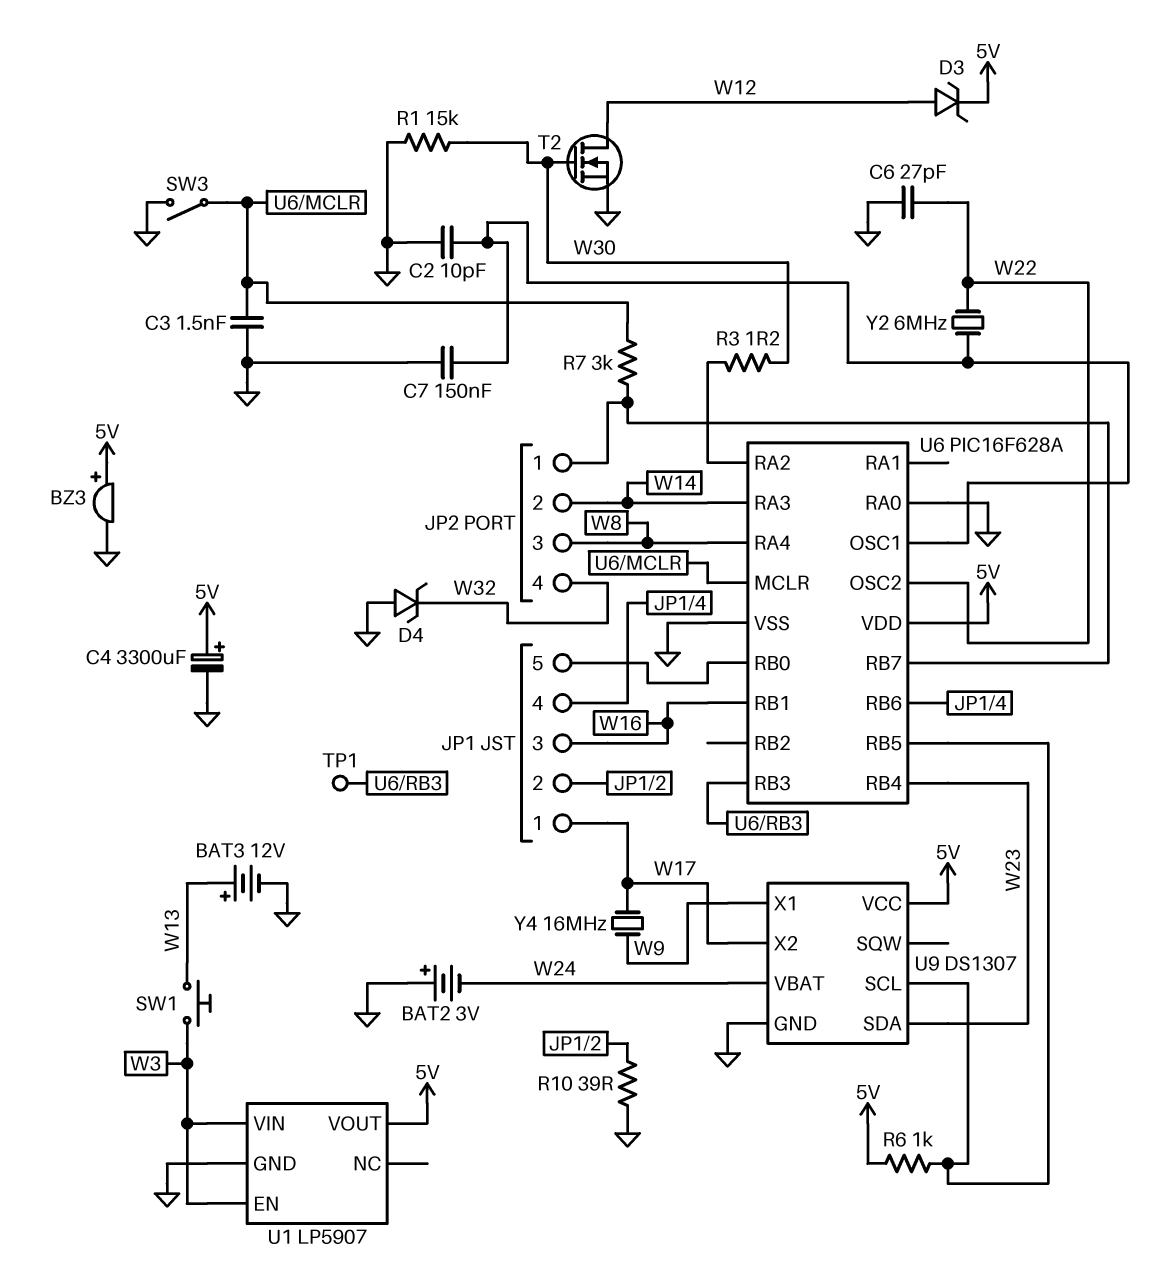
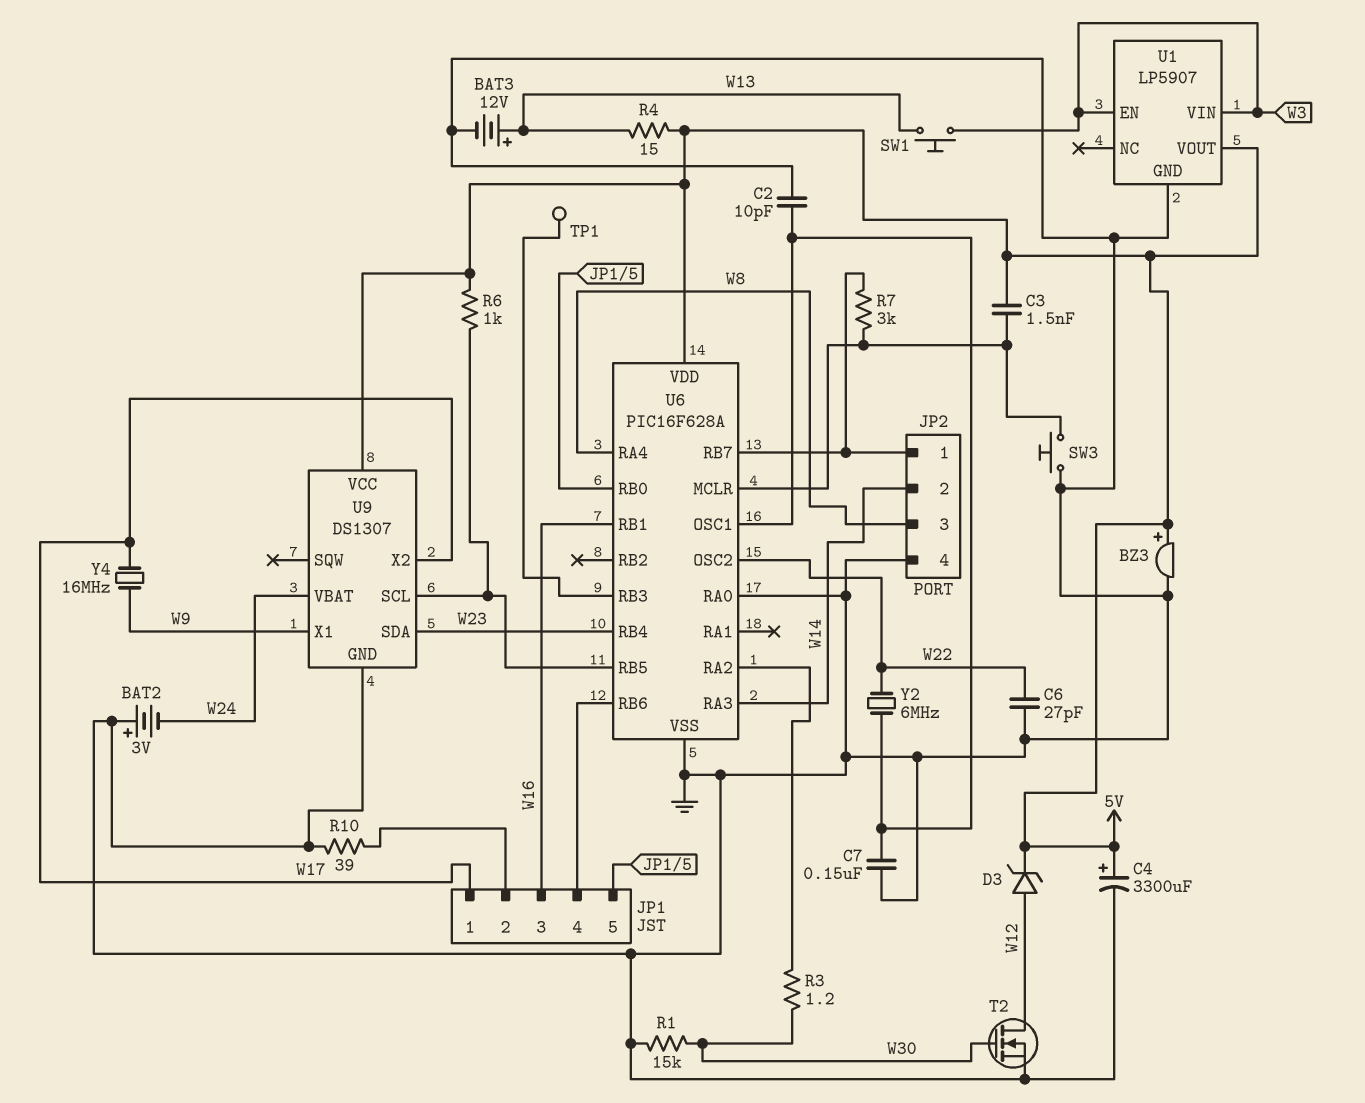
C3: 1.5nF (GND, U6/MCLR) -> 1.5nF (5V, U6/MCLR)
D4: zener (A GND, K W32) -> none
JP2 pin 4: W32 -> GND
R4: none -> 15 (5V, W13)
SW3: switch (GND, U6/MCLR) -> button (GND, U6/MCLR)

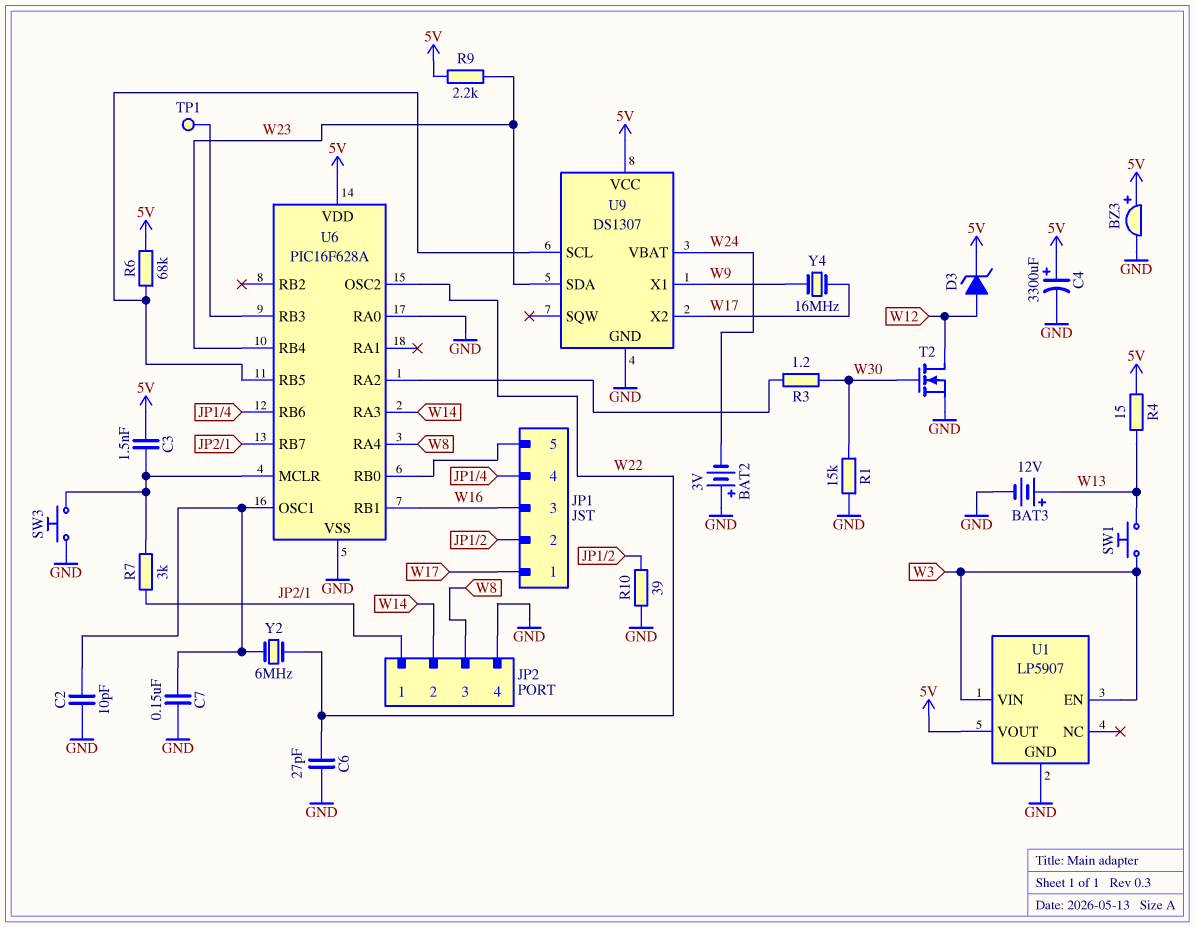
R6: 1k (5V, U6/RB5) -> 68k (5V, U6/RB5)
R9: none -> 2.2k (5V, W23)

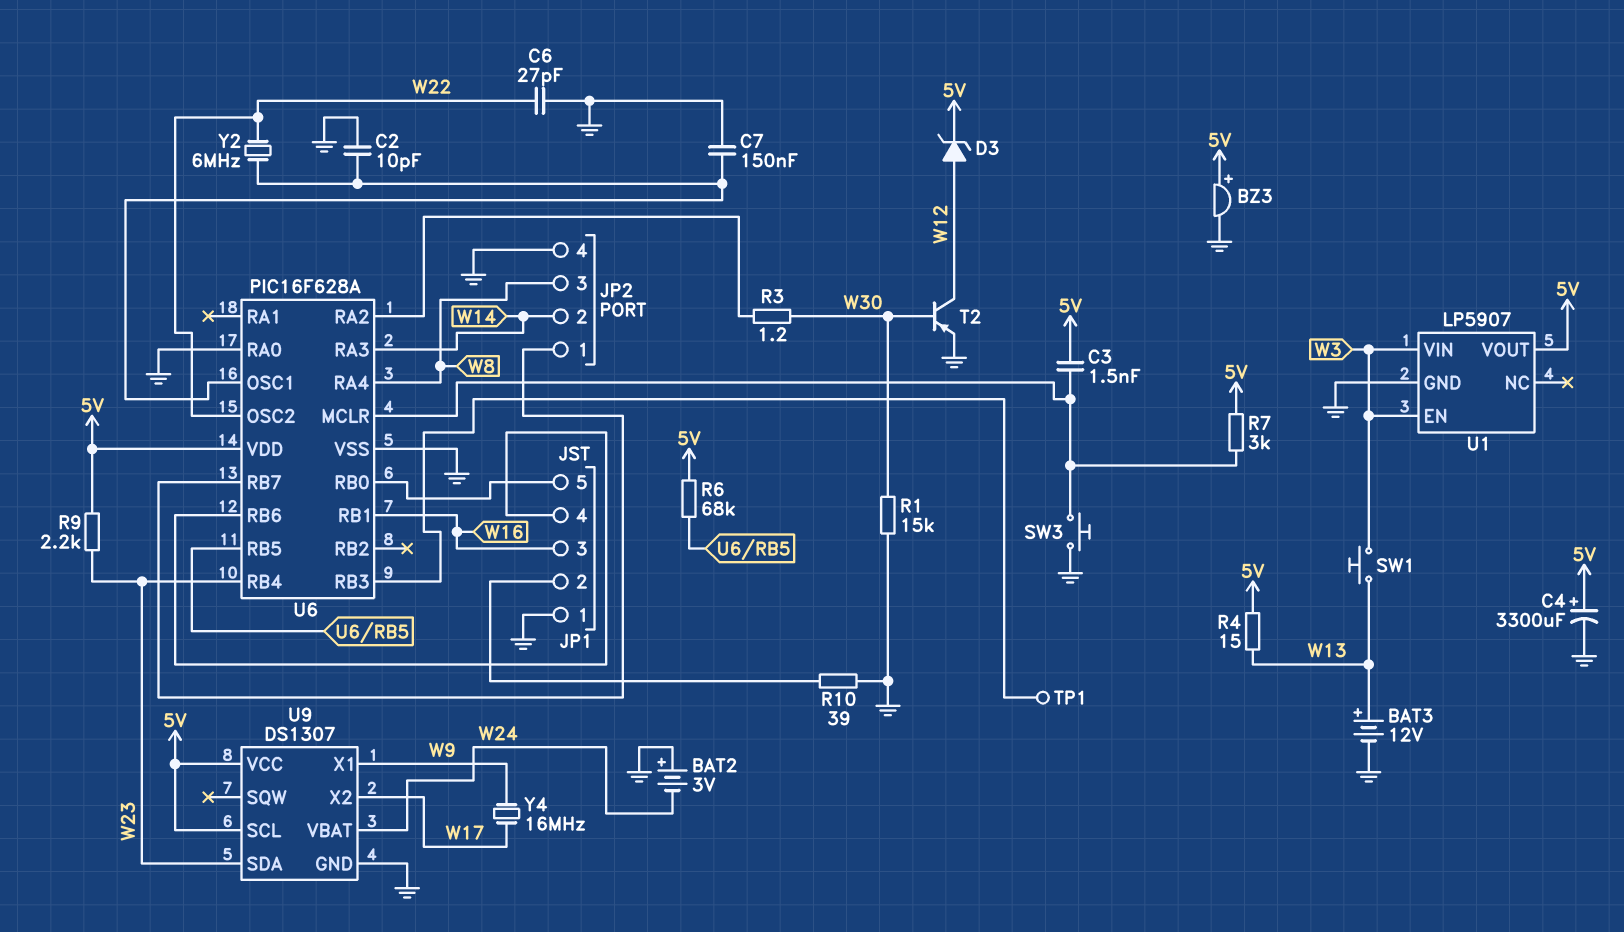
JP1 pin 1: W17 -> GND
R7: 3k (JP2/1, U6/MCLR) -> 3k (5V, U6/MCLR)
T2: NMOS (G W30, D W12, S GND) -> PNP (B W30, C W12, E GND)
U9 pin SCL: U6/RB5 -> 5V

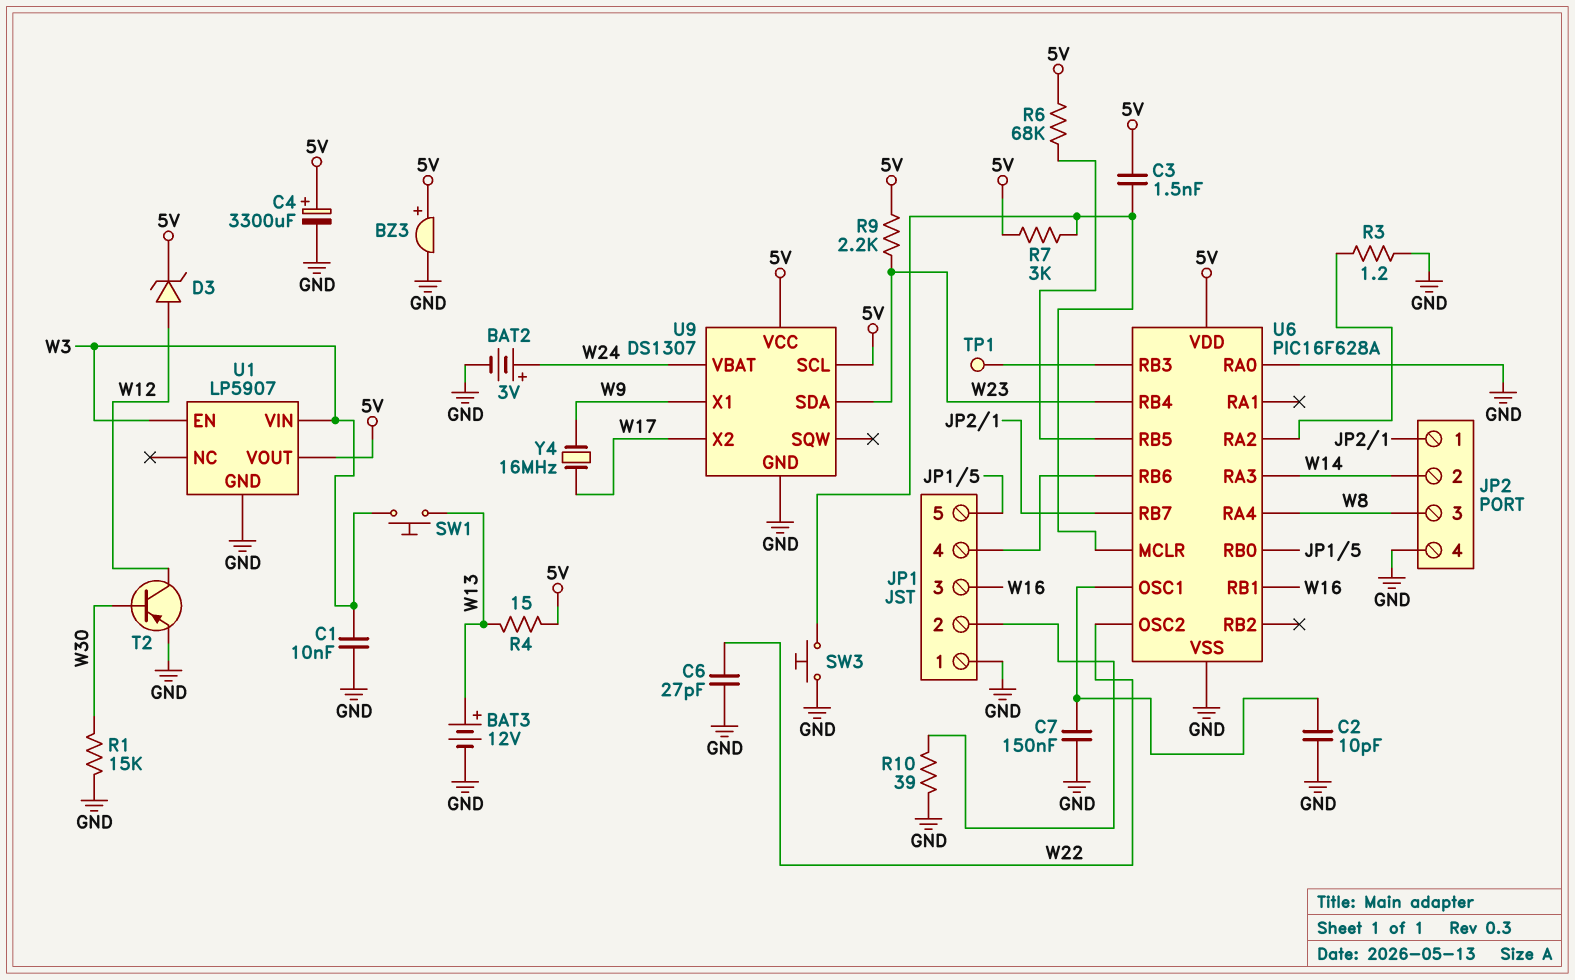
BAT2: 3V (plus GND, minus W24) -> 3V (plus W24, minus GND)
C1: none -> 10nF (GND, W3)
R3: 1.2 (U6/RA2, W30) -> 1.2 (GND, U6/RA2)
Y2: 6MHz (U6/OSC1, W22) -> none

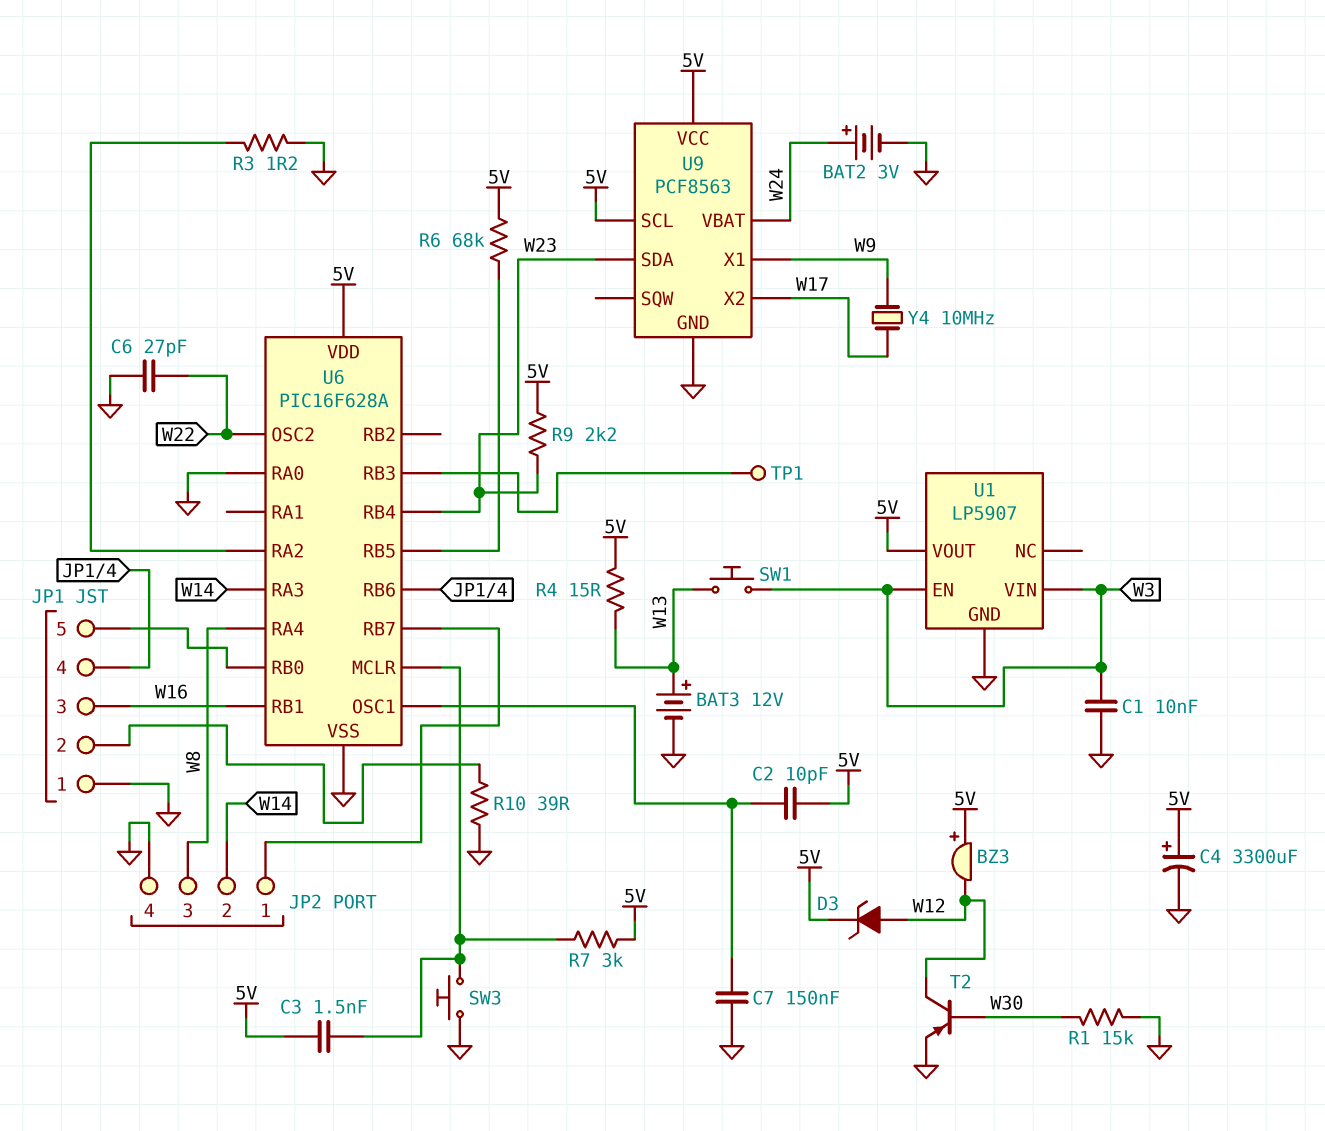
BZ3: buzzer (plus 5V, minus GND) -> buzzer (plus 5V, minus W12)
C2: 10pF (GND, U6/OSC1) -> 10pF (5V, U6/OSC1)
U9: DS1307 -> PCF8563
Y4: 16MHz (W9, W17) -> 10MHz (W9, W17)

